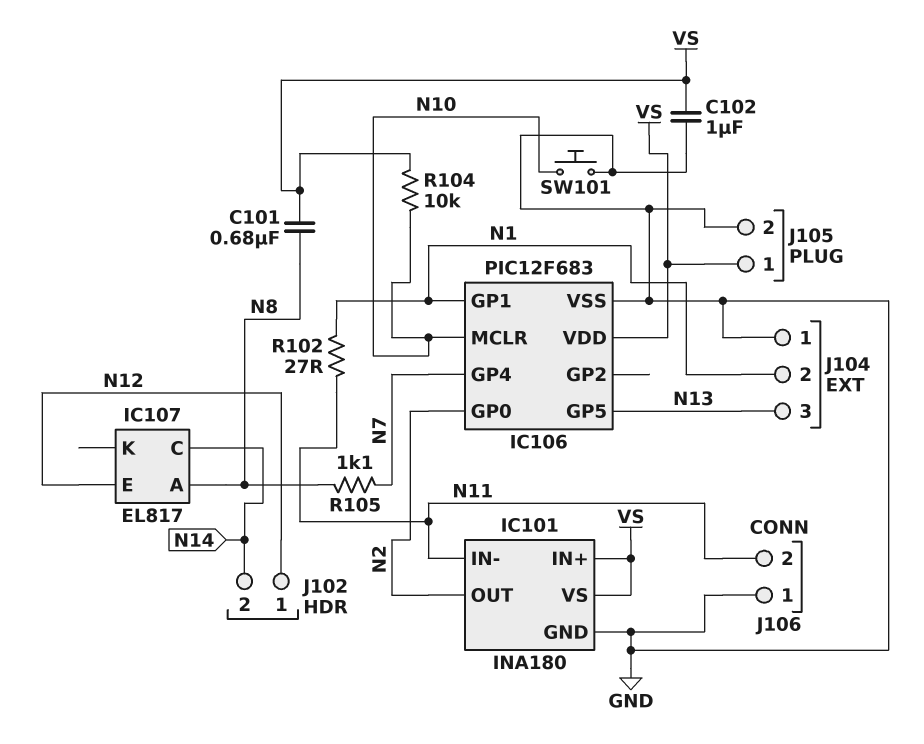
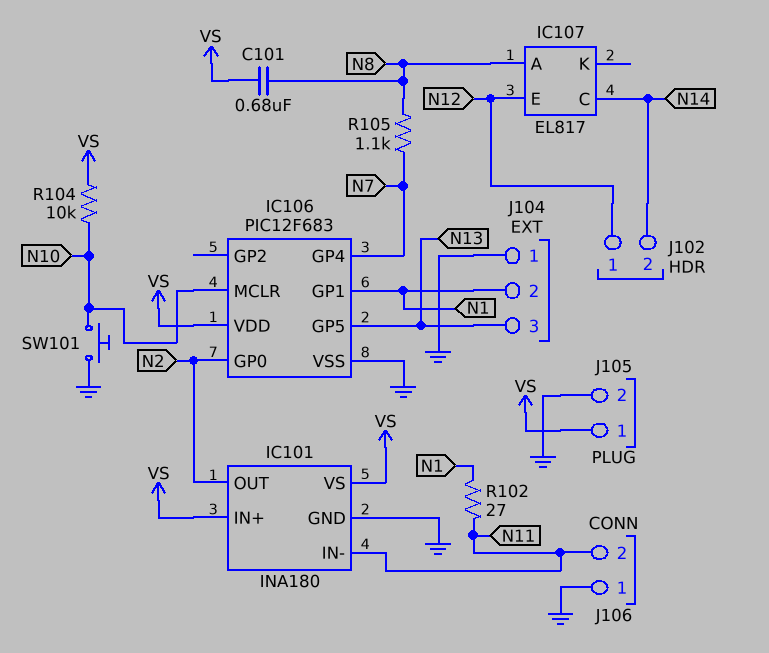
C102: 1uF (GND, VS) -> none

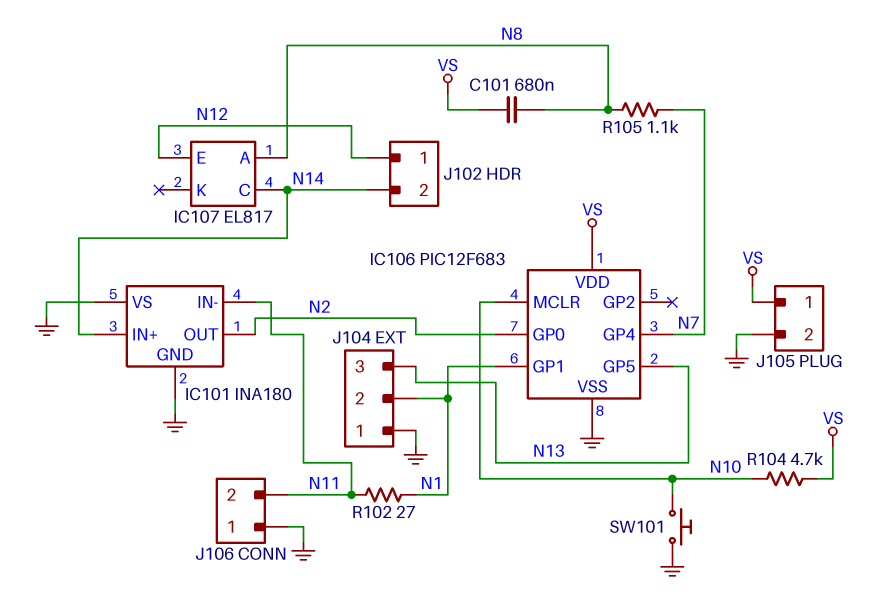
IC101 pin IN+: VS -> N14
IC101 pin VS: VS -> GND
R104: 10k (N10, VS) -> 4.7k (N10, VS)

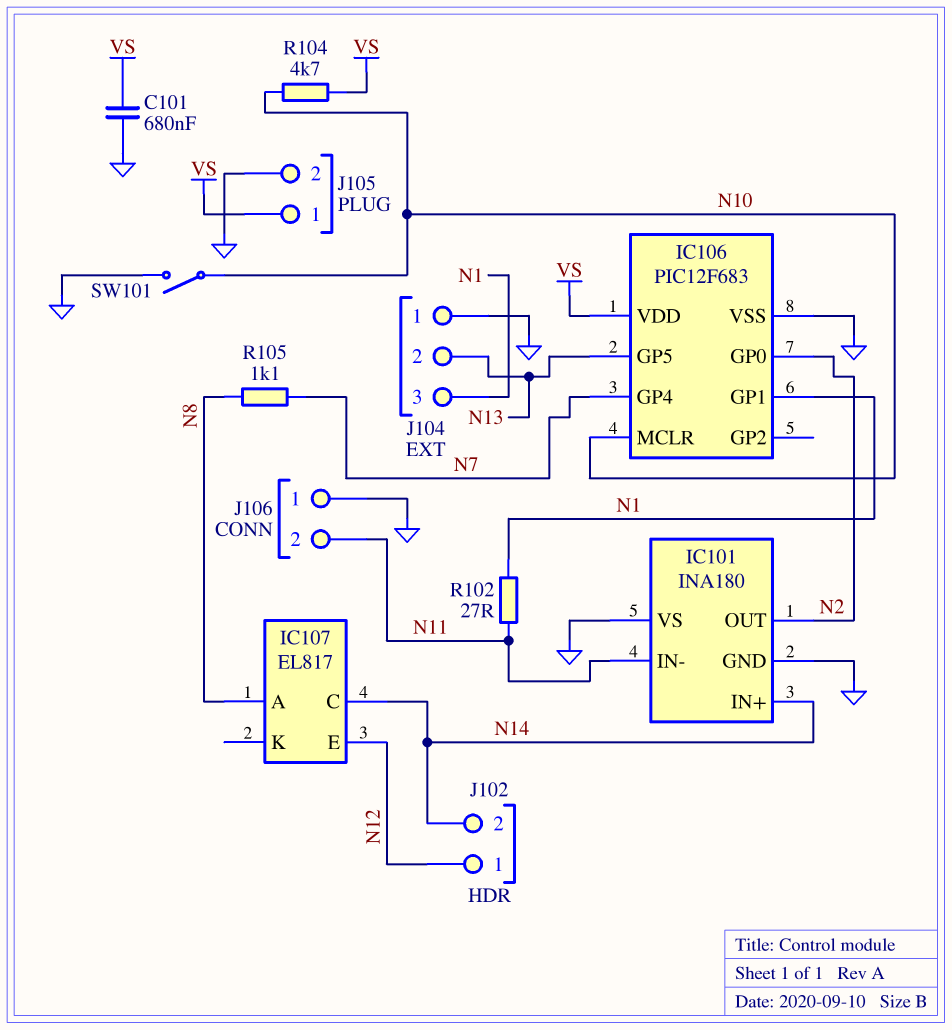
C101: 680nF (N8, VS) -> 680nF (GND, VS)
J104 pin 2: N1 -> N13
J104 pin 3: N13 -> N1
SW101: button (GND, N10) -> switch (GND, N10)

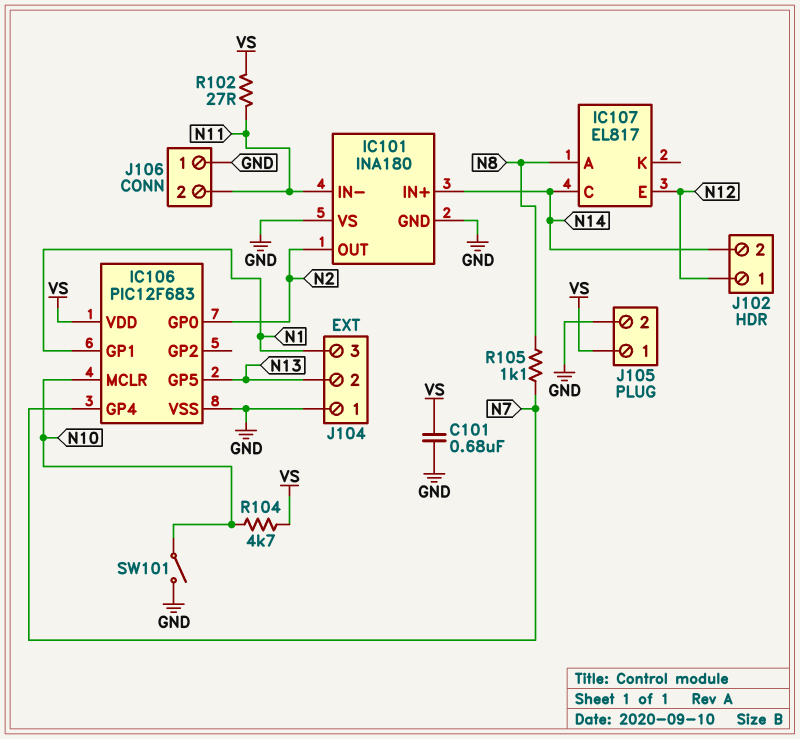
R102: 27 (N1, N11) -> 27 (N11, VS)

